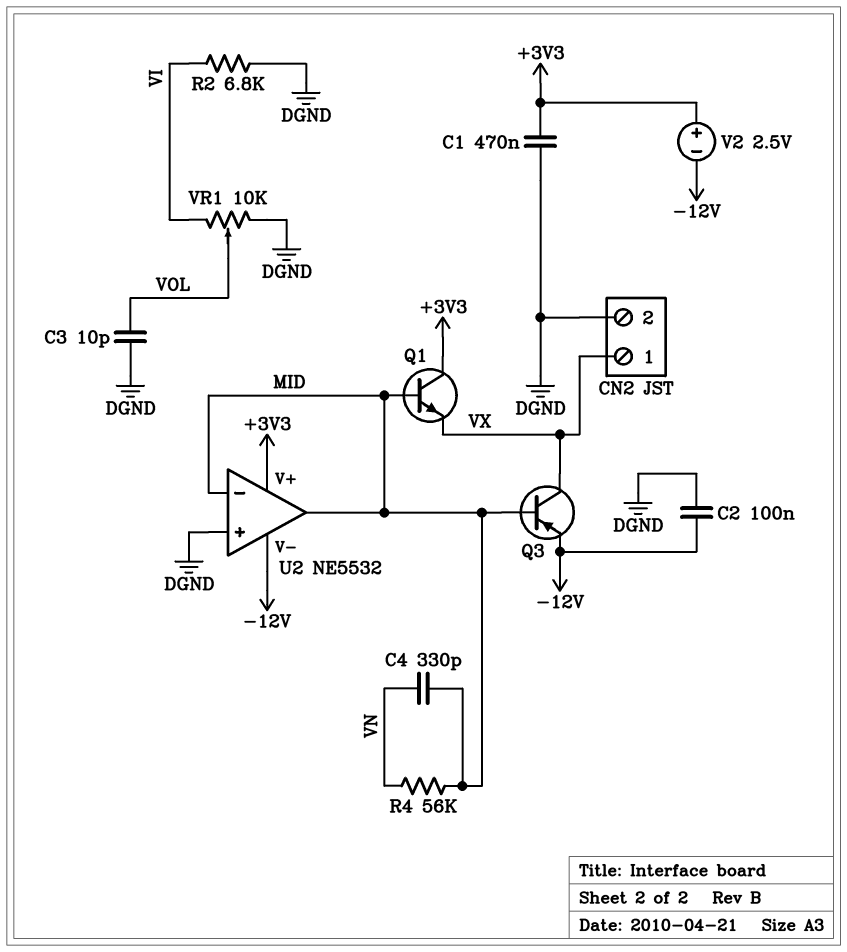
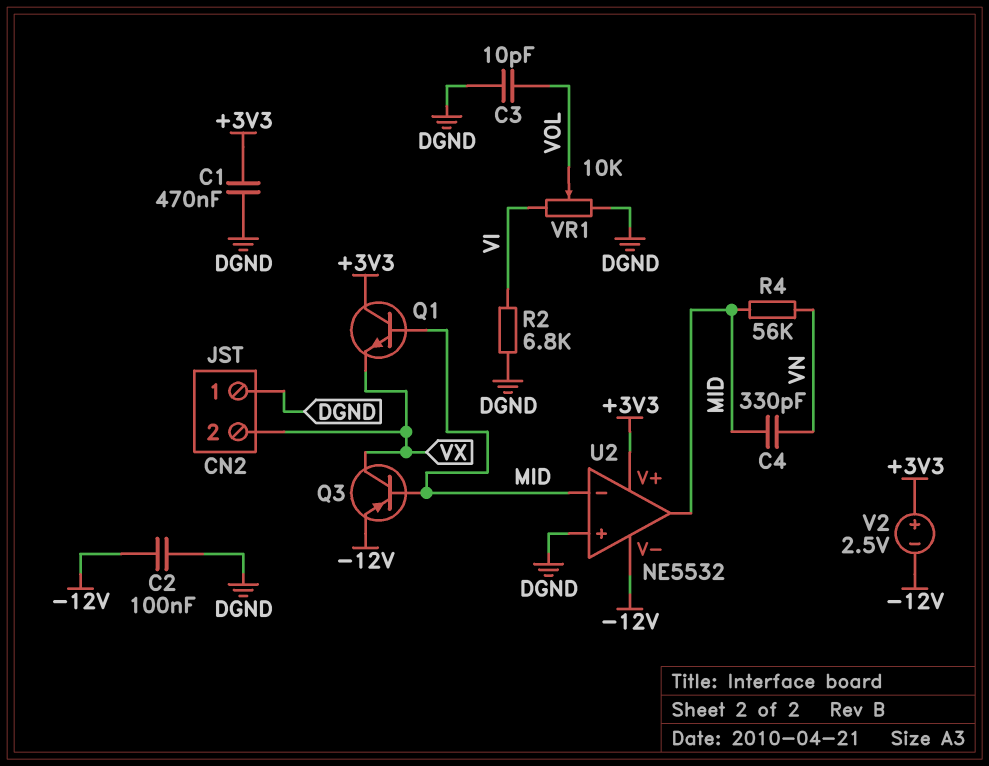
CN2 pin 1: VX -> DGND
CN2 pin 2: DGND -> VX

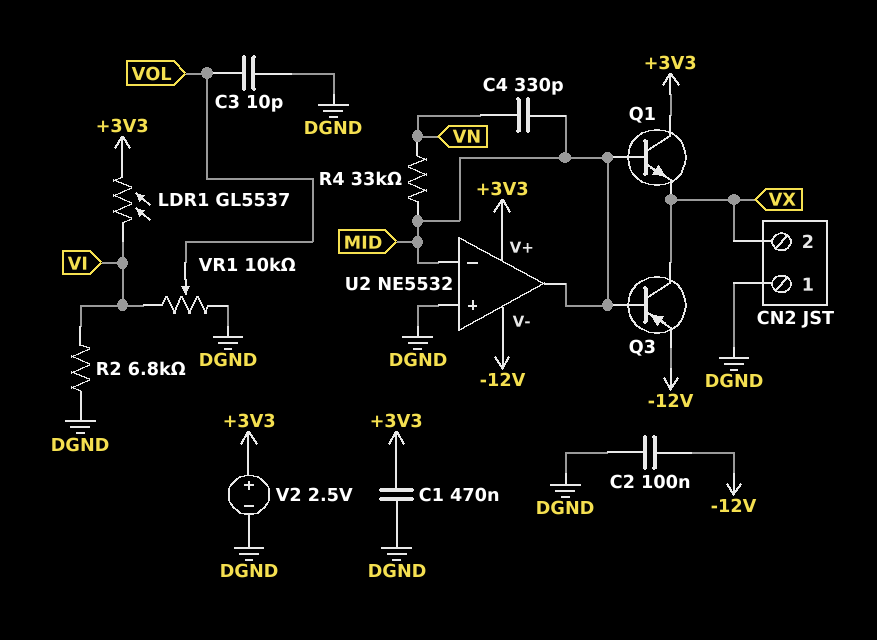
LDR1: none -> GL5537 (+3V3, VI)
R4: 56k (MID, VN) -> 33k (MID, VN)
V2: 2.5V (plus +3V3, minus -12V) -> 2.5V (plus +3V3, minus DGND)

